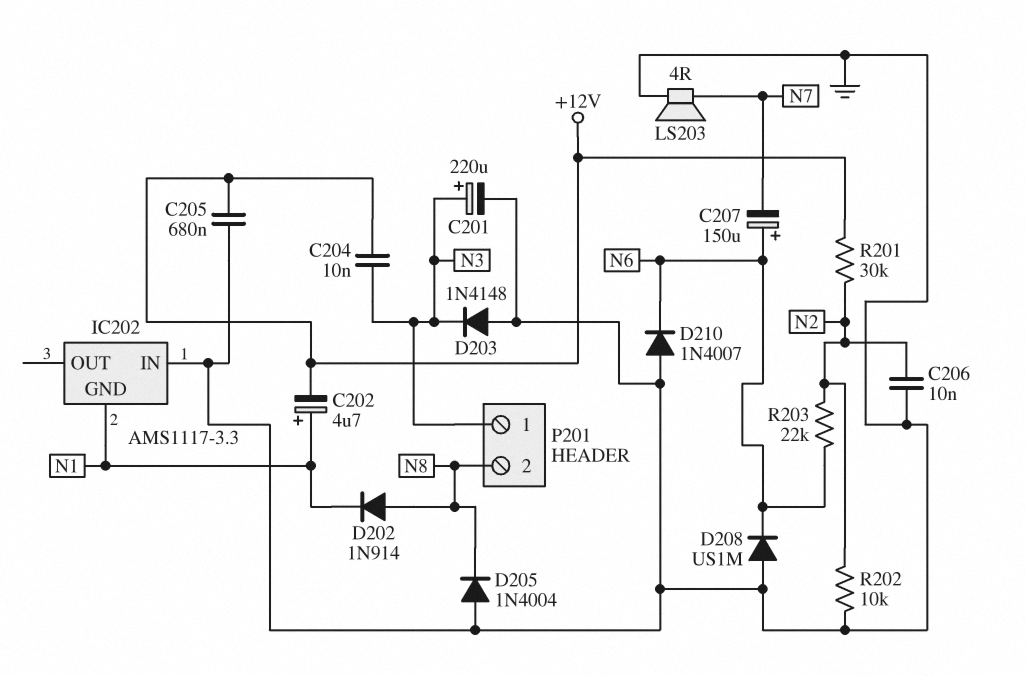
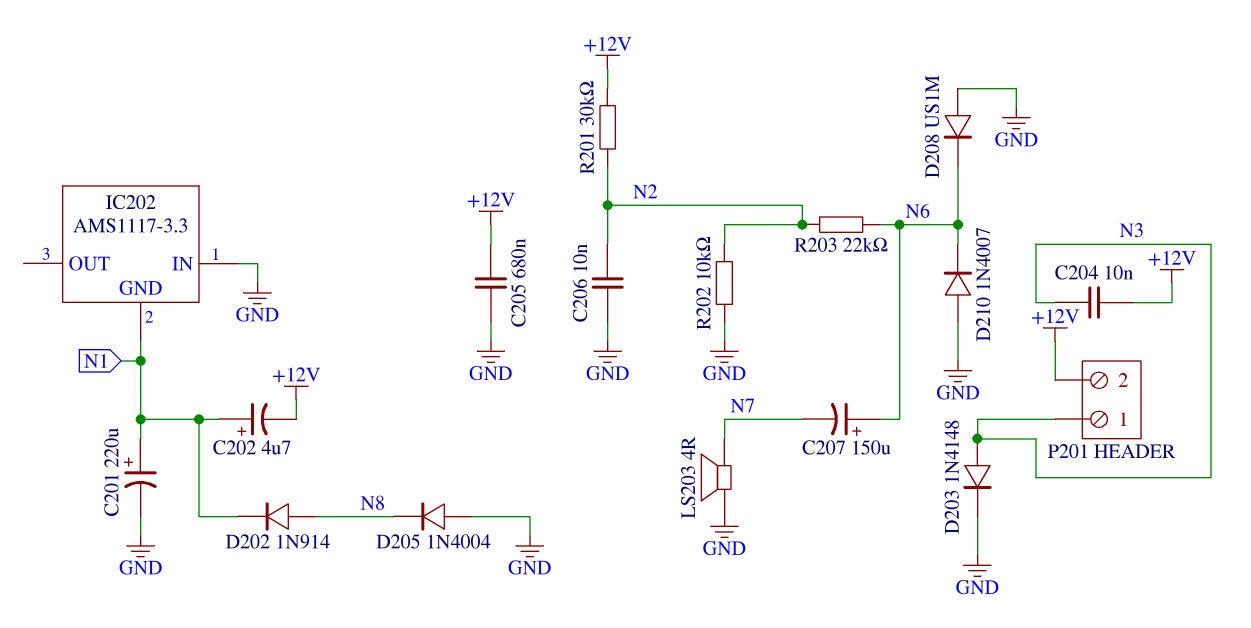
C201: 220uF (plus N3, minus GND) -> 220uF (plus N1, minus GND)
D203: diode 1N4148 (A GND, K N3) -> diode 1N4148 (A N3, K GND)
P201 pin 2: N8 -> +12V

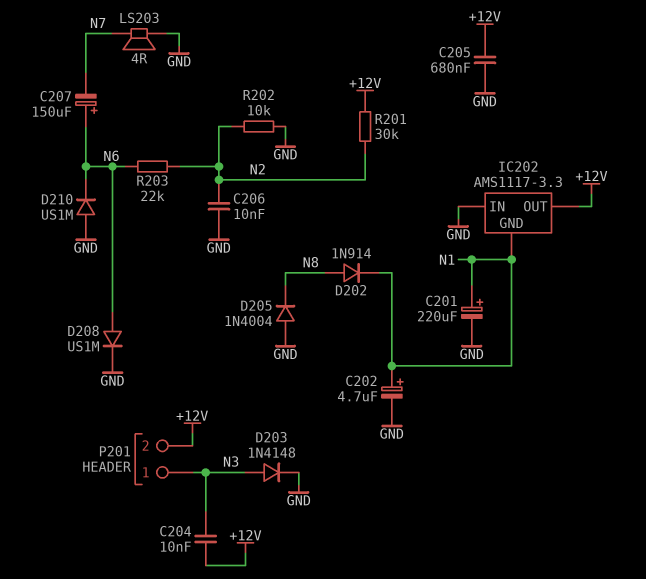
C202: 4.7uF (plus N1, minus +12V) -> 4.7uF (plus N1, minus GND)
D208: diode US1M (A GND, K N6) -> diode US1M (A N6, K GND)
D210: diode 1N4007 (A GND, K N6) -> diode US1M (A GND, K N6)
IC202 pin OUT: none -> +12V

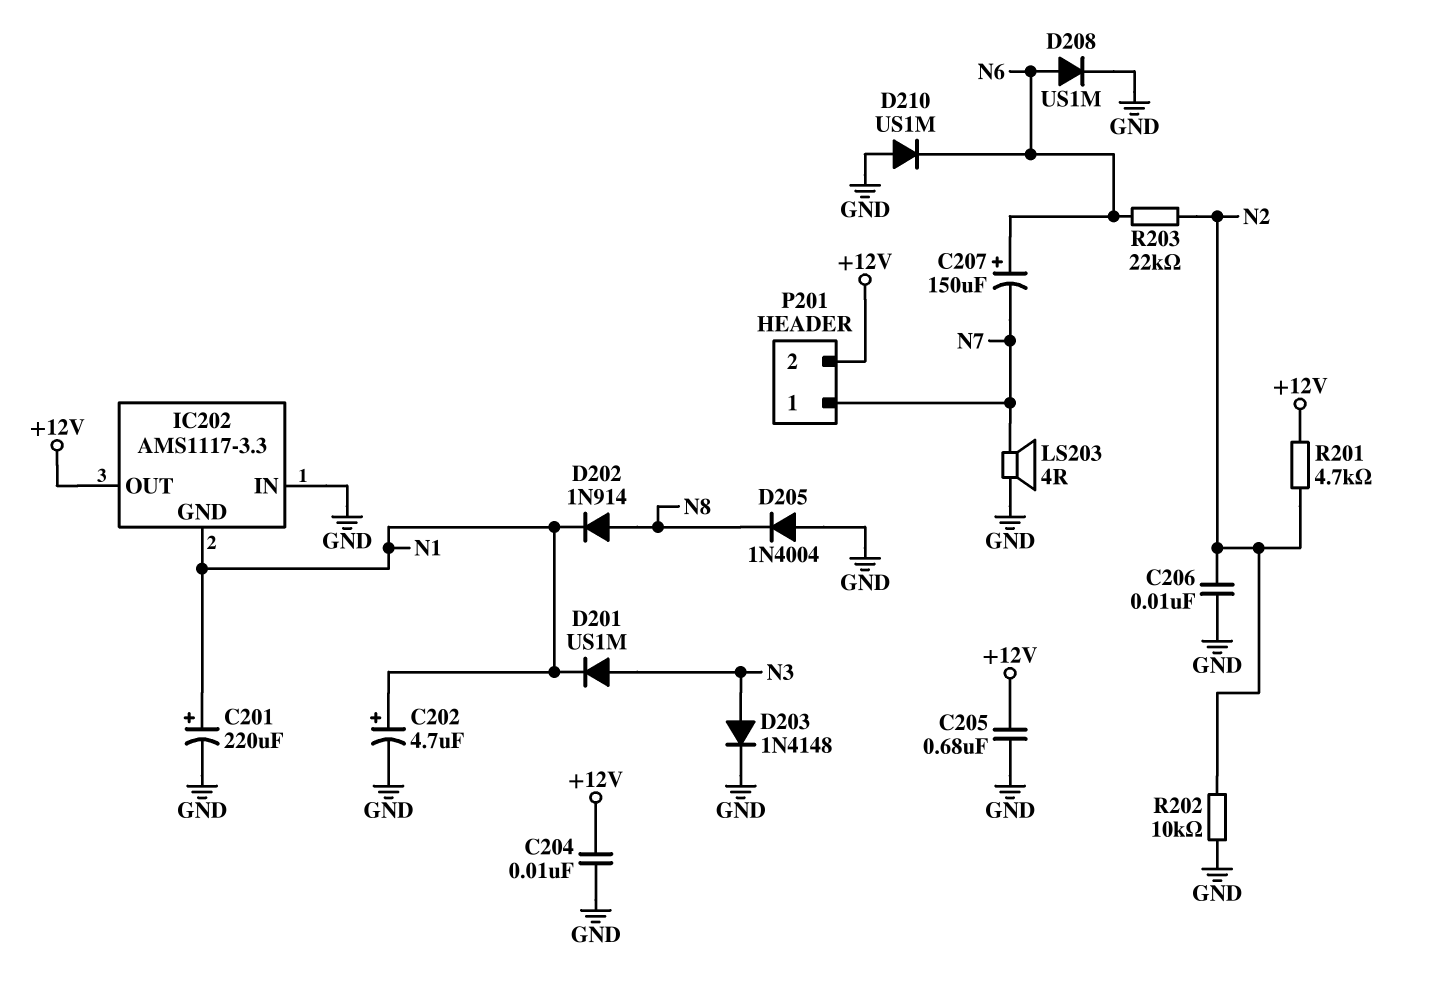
C204: 10nF (+12V, N3) -> 10nF (+12V, GND)
D201: none -> diode US1M (A N3, K N1)
P201 pin 1: N3 -> N7
R201: 30k (+12V, N2) -> 4.7k (+12V, N2)

